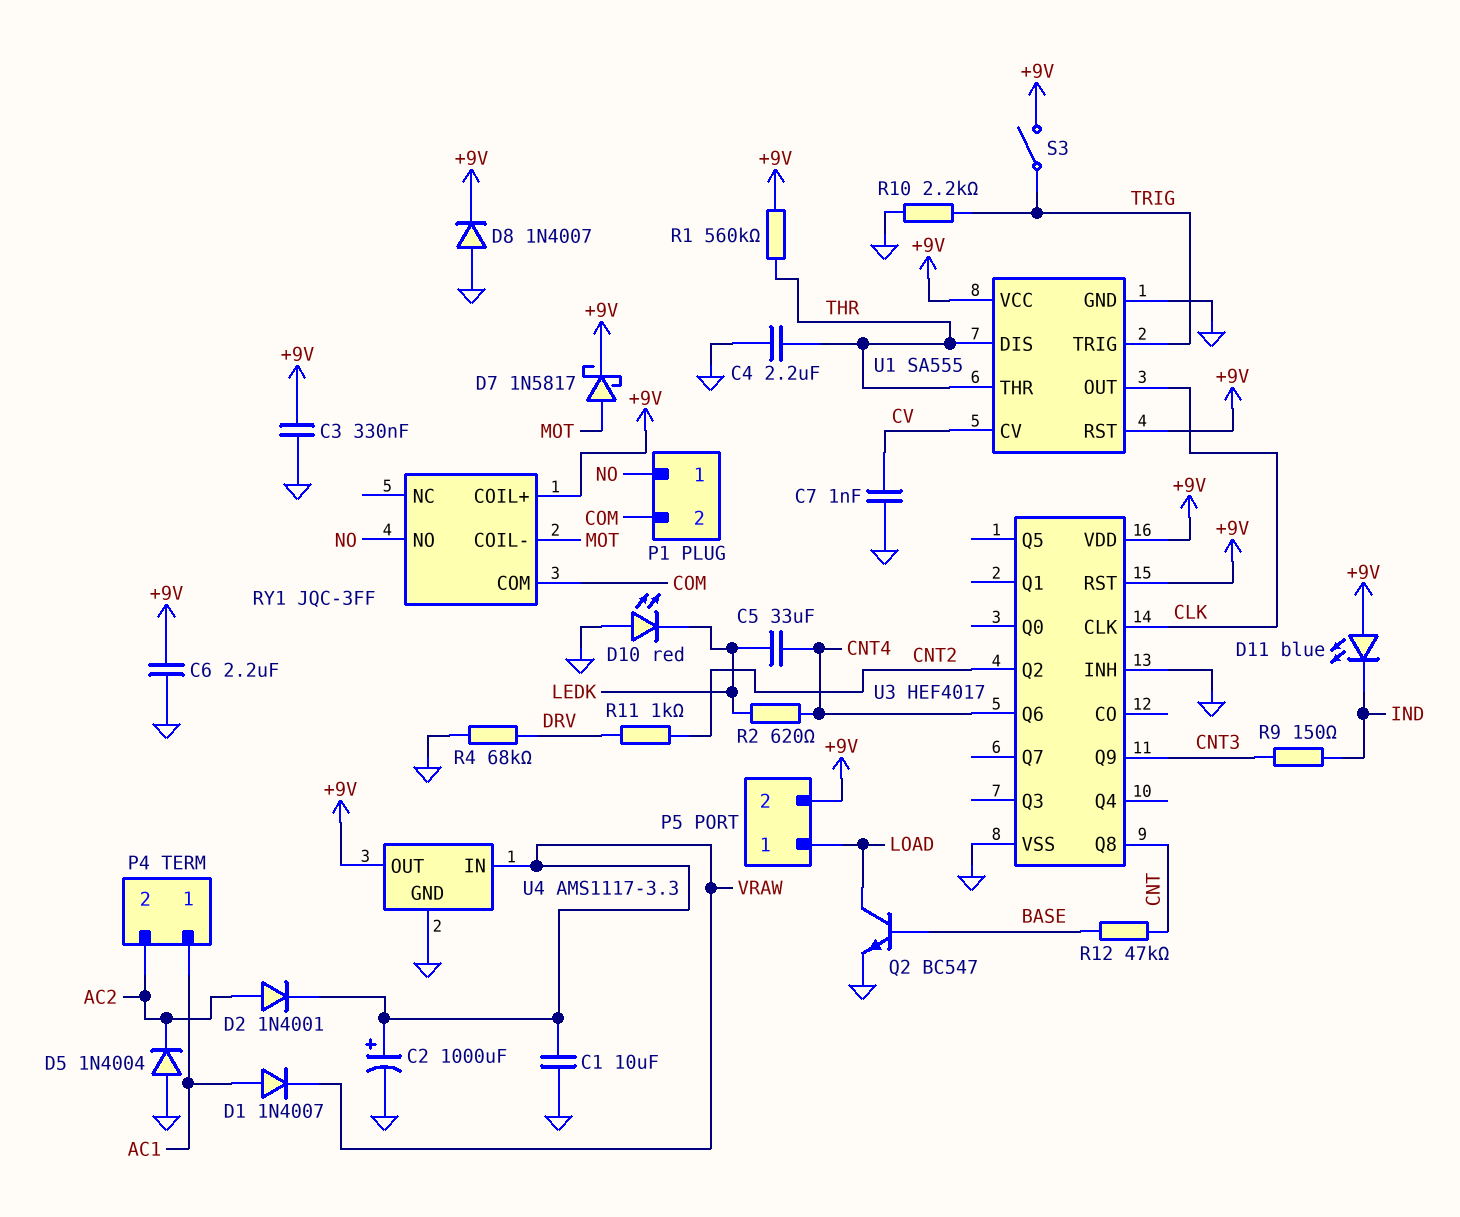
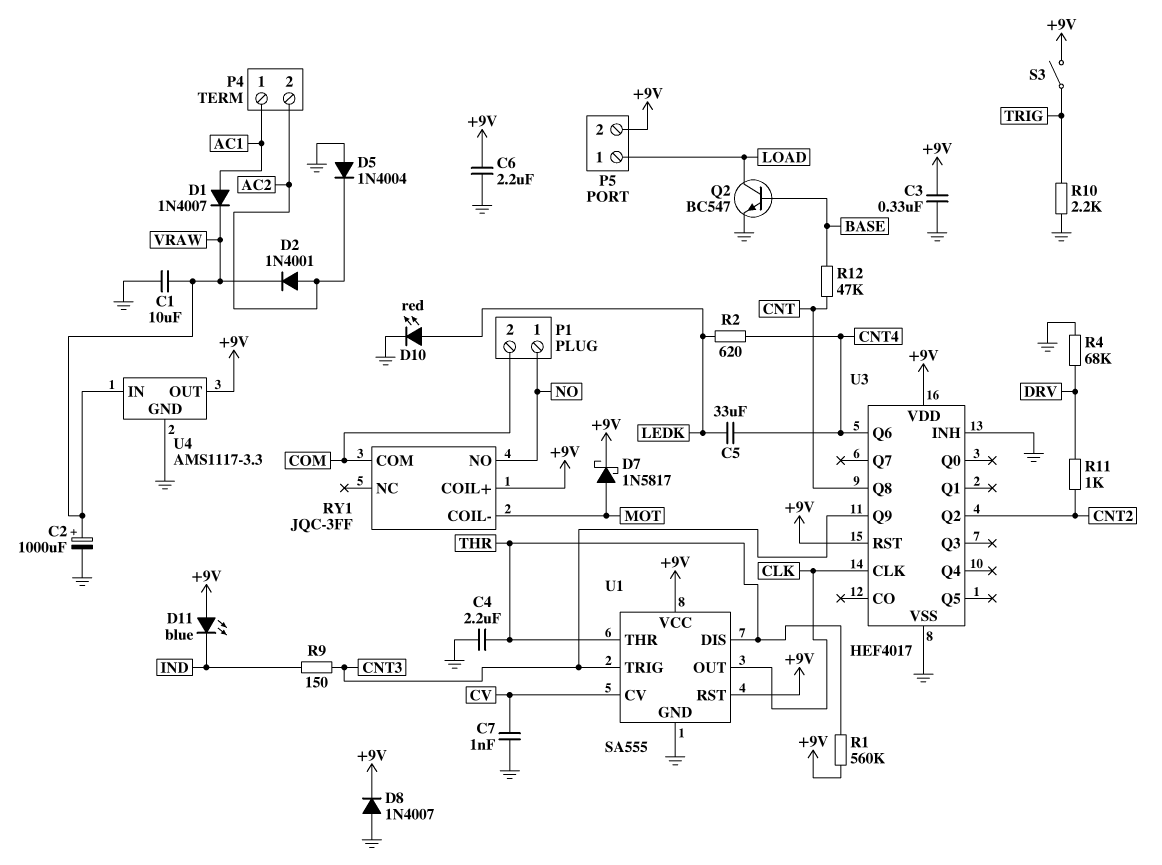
D10: LED red (A GND, K LEDK) -> LED red (A LEDK, K GND)
U1 pin TRIG: TRIG -> CNT3

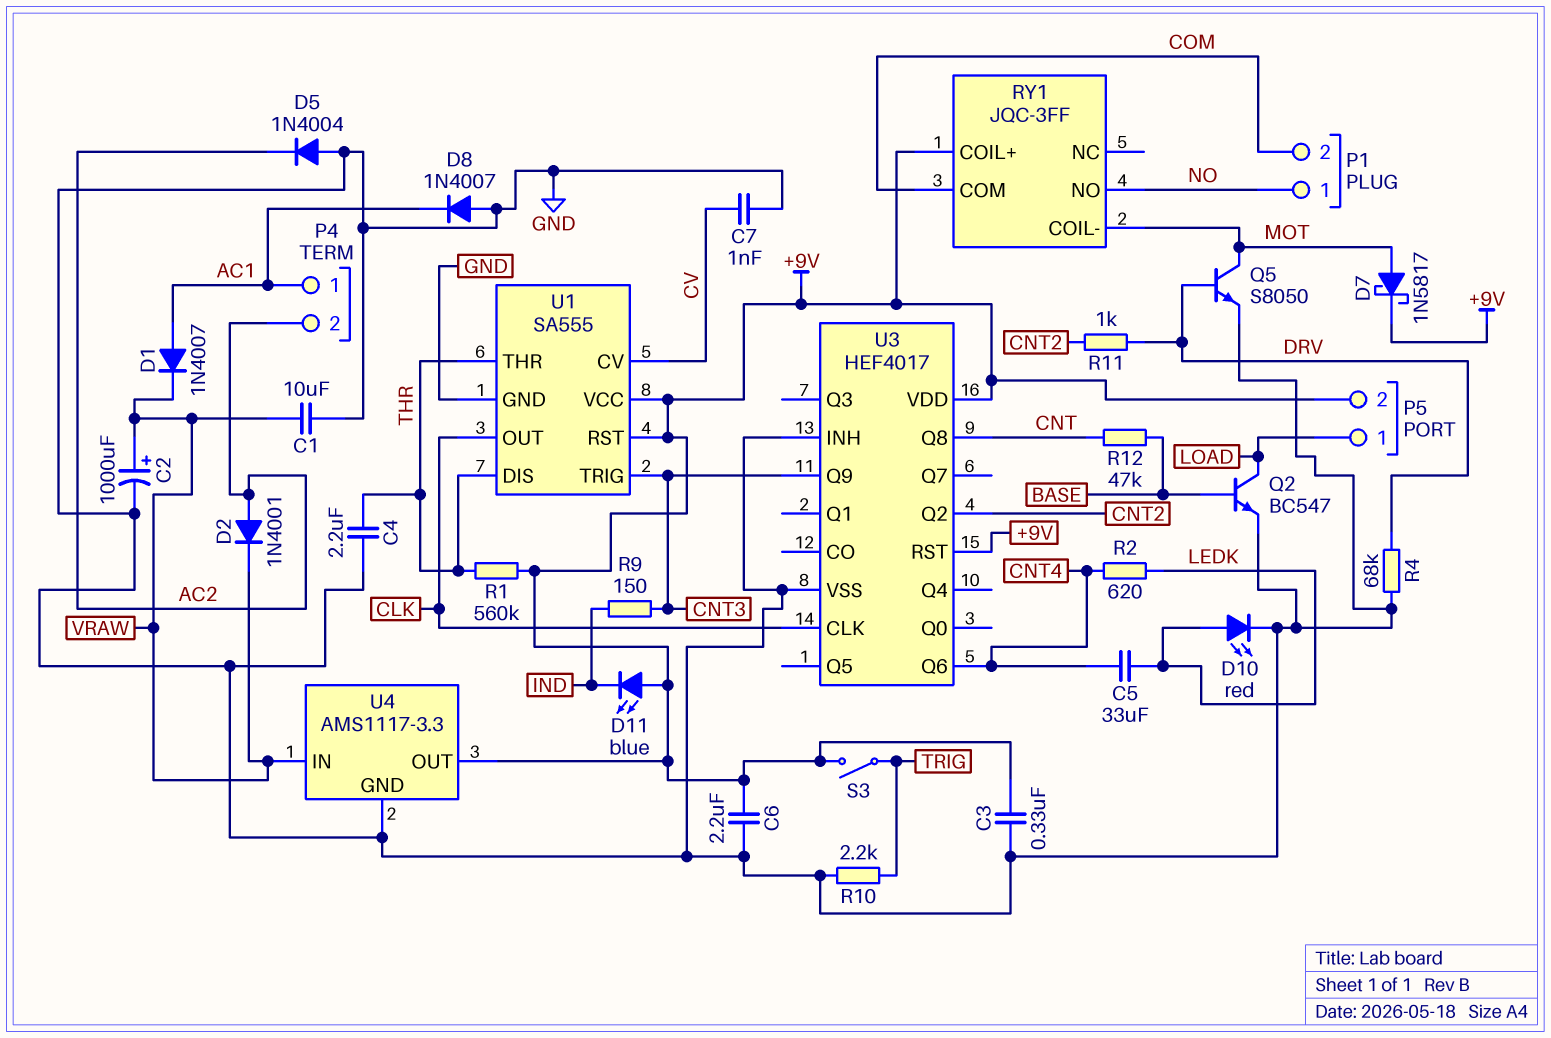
D8: diode 1N4007 (A GND, K +9V) -> diode 1N4007 (A GND, K AC1)
Q5: none -> NPN S8050 (B DRV, C MOT, E GND)

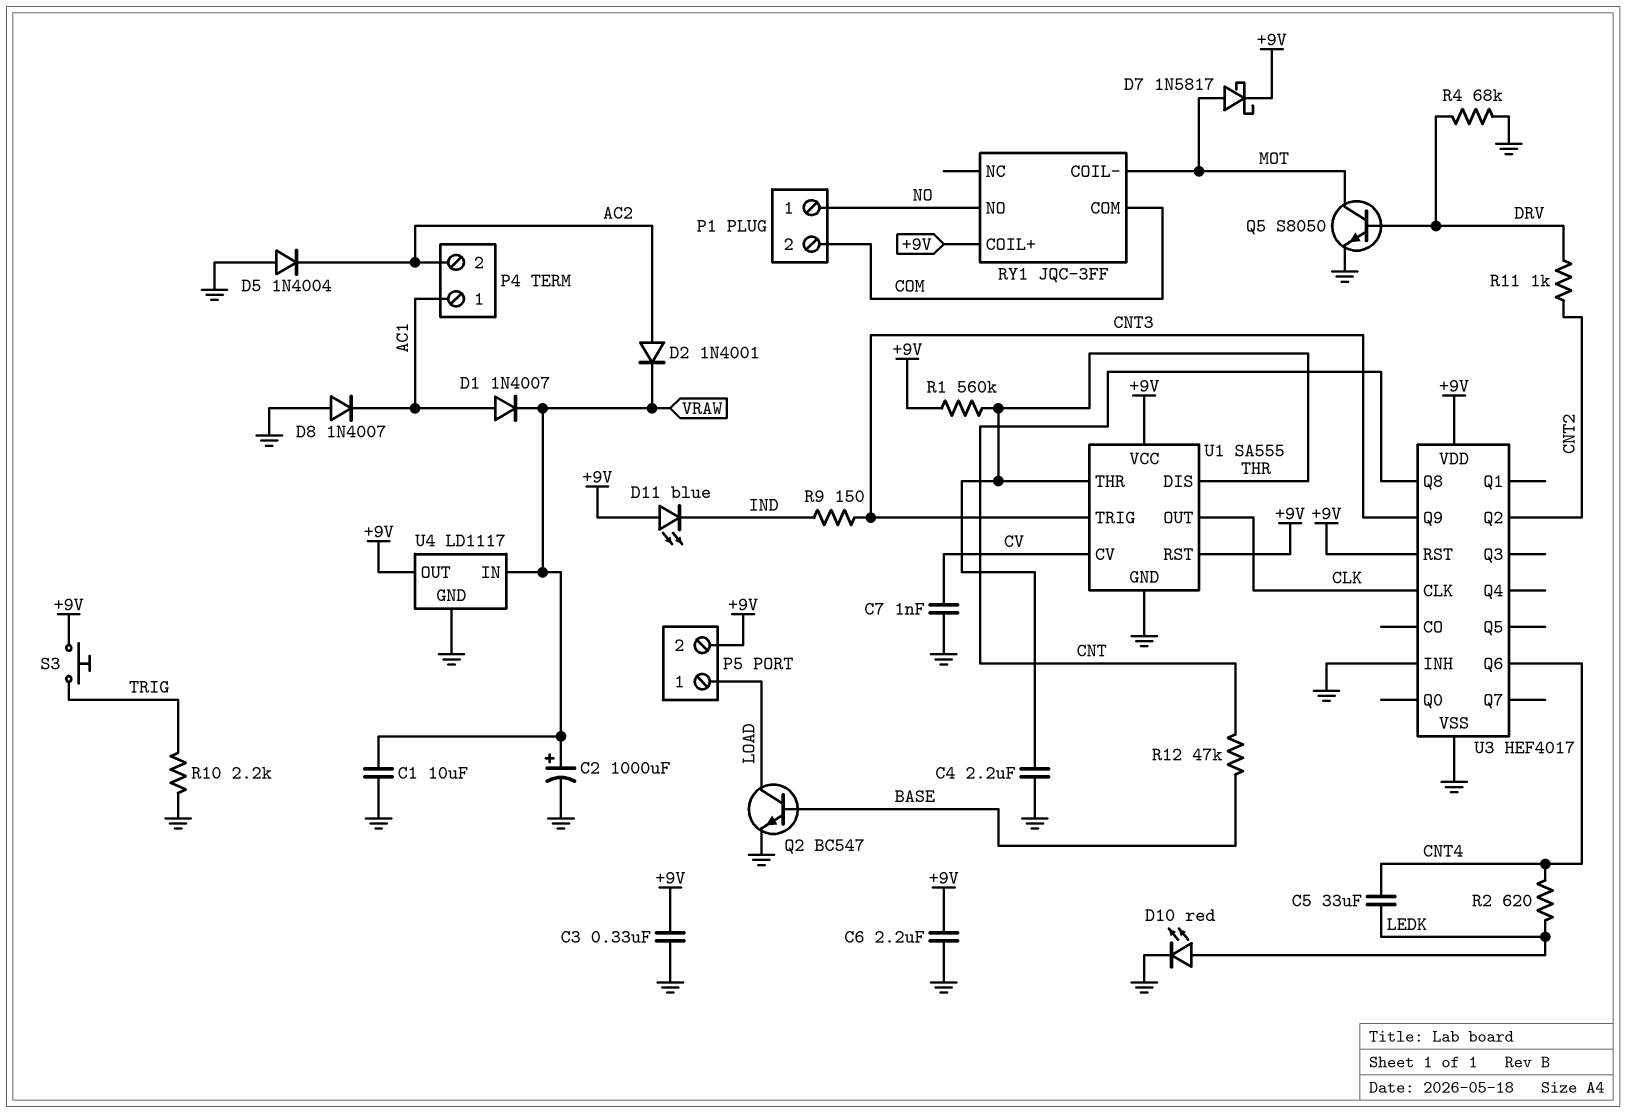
S3: switch (+9V, TRIG) -> button (+9V, TRIG)
U4: AMS1117-3.3 -> LD1117

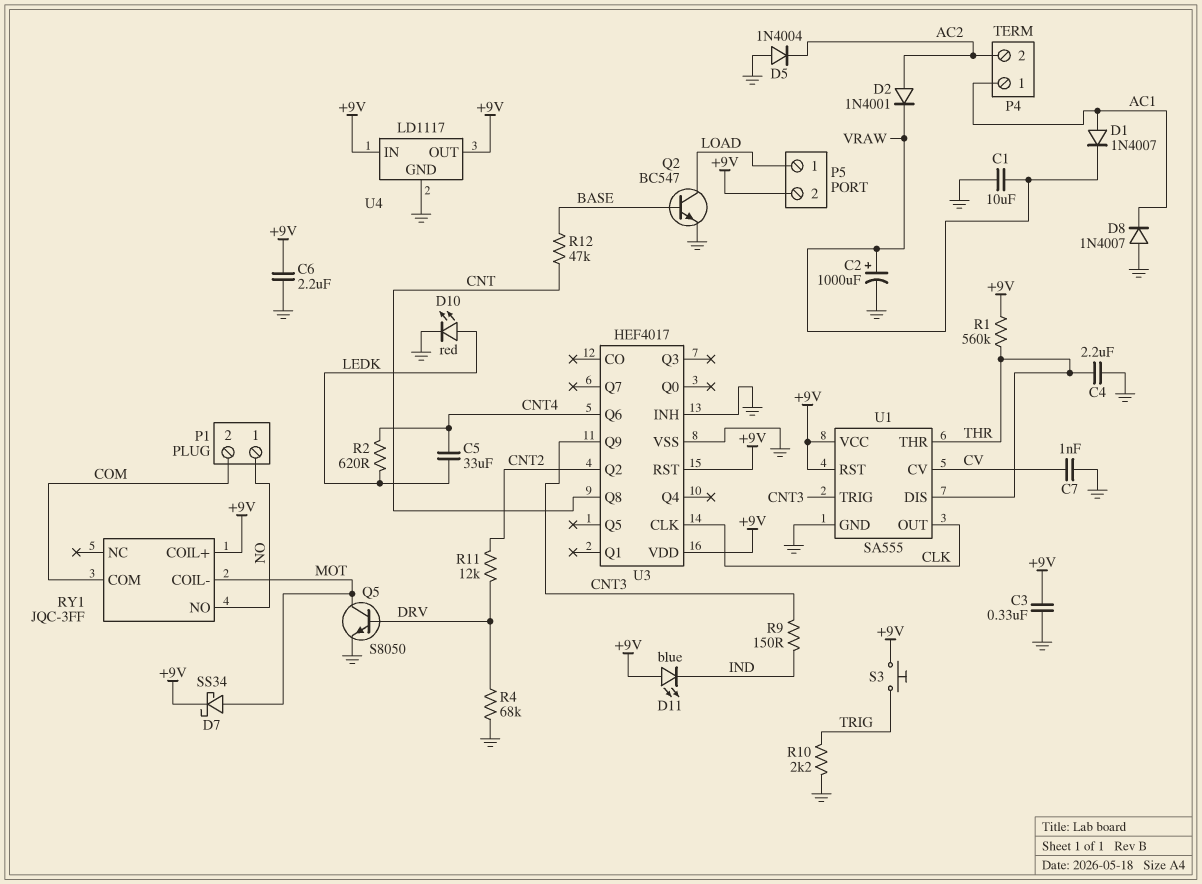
D7: schottky 1N5817 (A MOT, K +9V) -> schottky SS34 (A MOT, K +9V)
R11: 1k (CNT2, DRV) -> 12k (CNT2, DRV)
U4 pin IN: VRAW -> +9V

